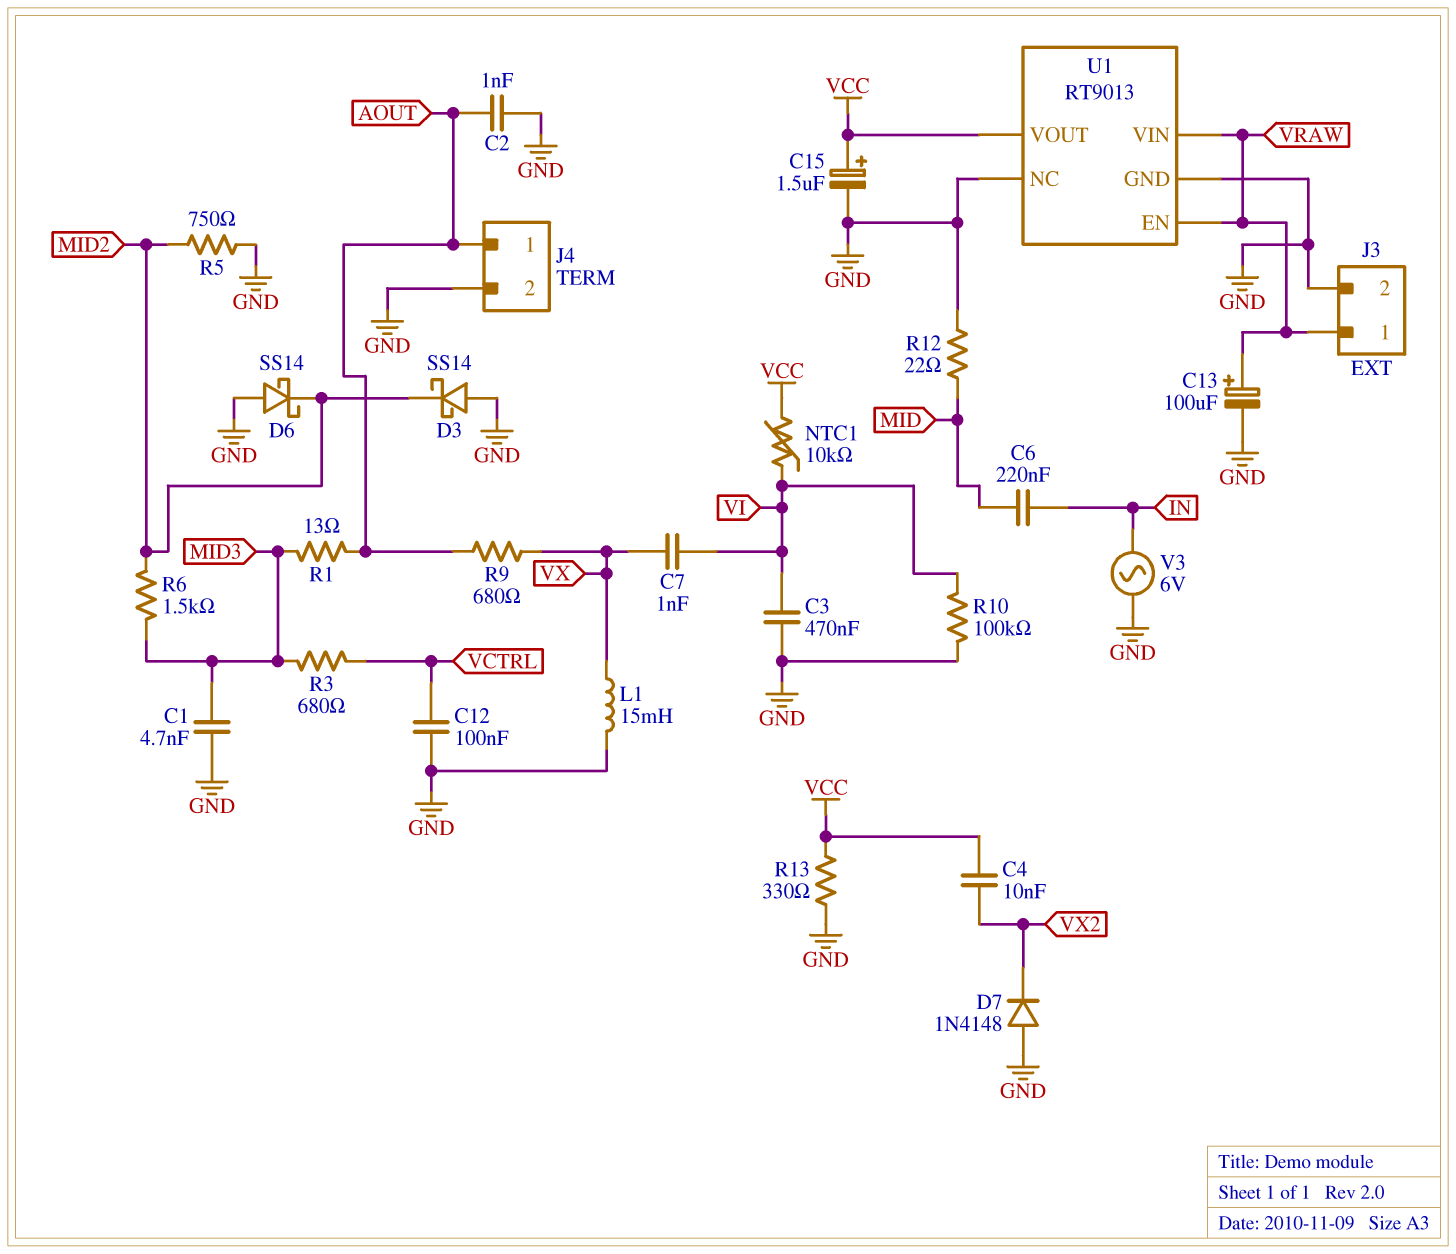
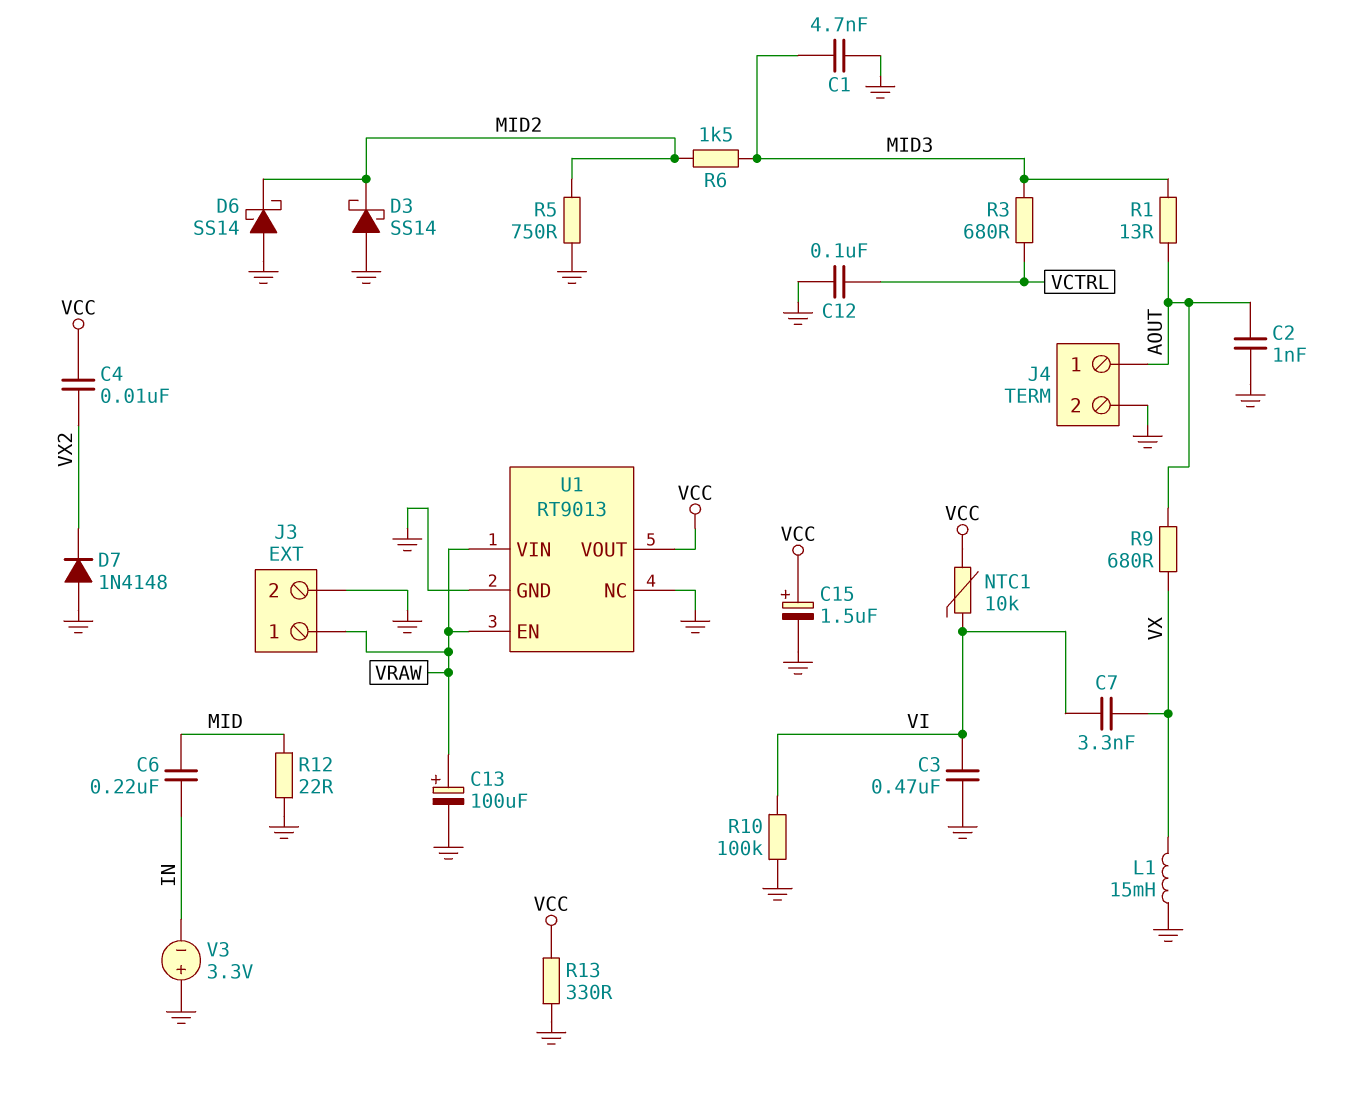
C7: 1nF (VI, VX) -> 3.3nF (VI, VX)
V3: AC 6V (GND, IN) -> 3.3V (plus GND, minus IN)

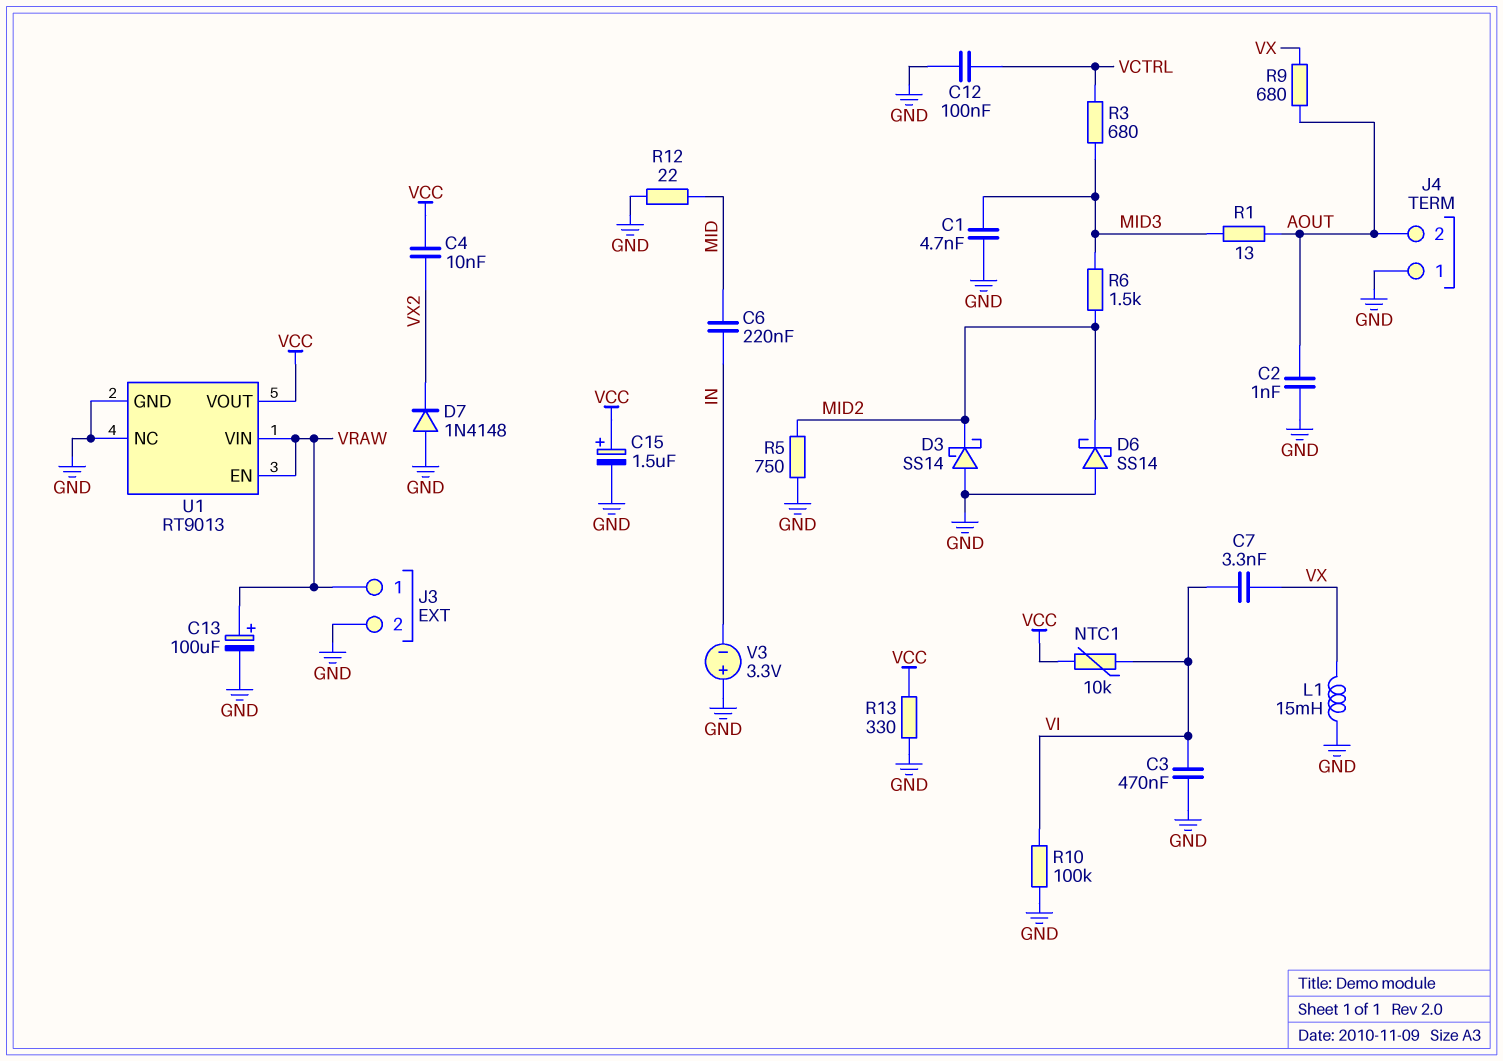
J4 pin 1: AOUT -> GND
J4 pin 2: GND -> AOUT

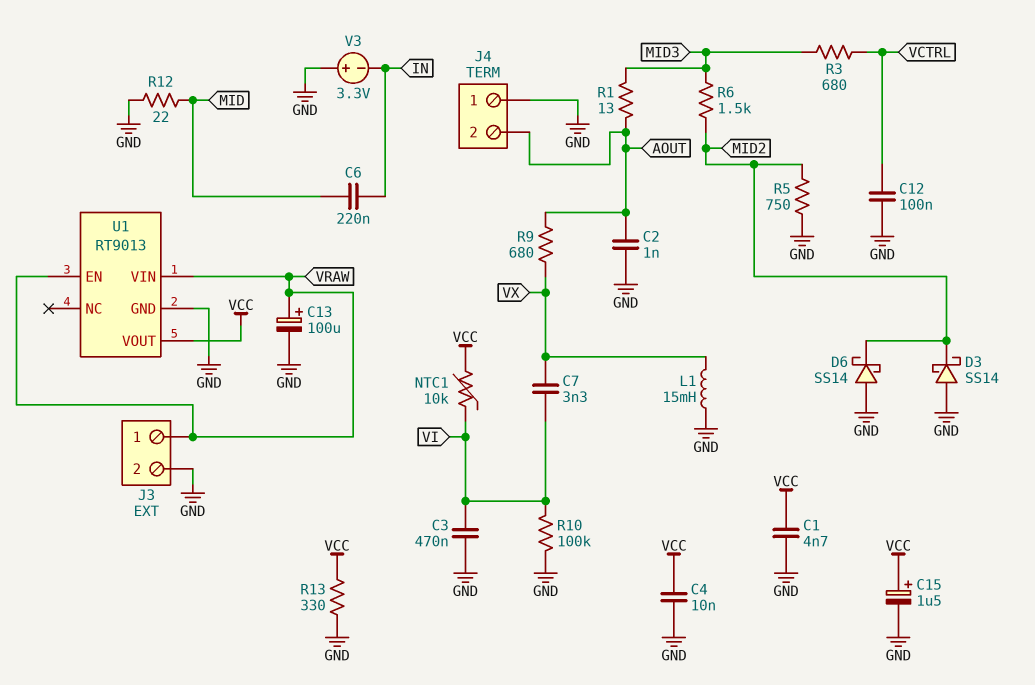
C1: 4.7nF (GND, MID3) -> 4.7nF (GND, VCC)
C4: 10nF (VCC, VX2) -> 10nF (GND, VCC)
D7: diode 1N4148 (A GND, K VX2) -> none
U1 pin NC: GND -> none

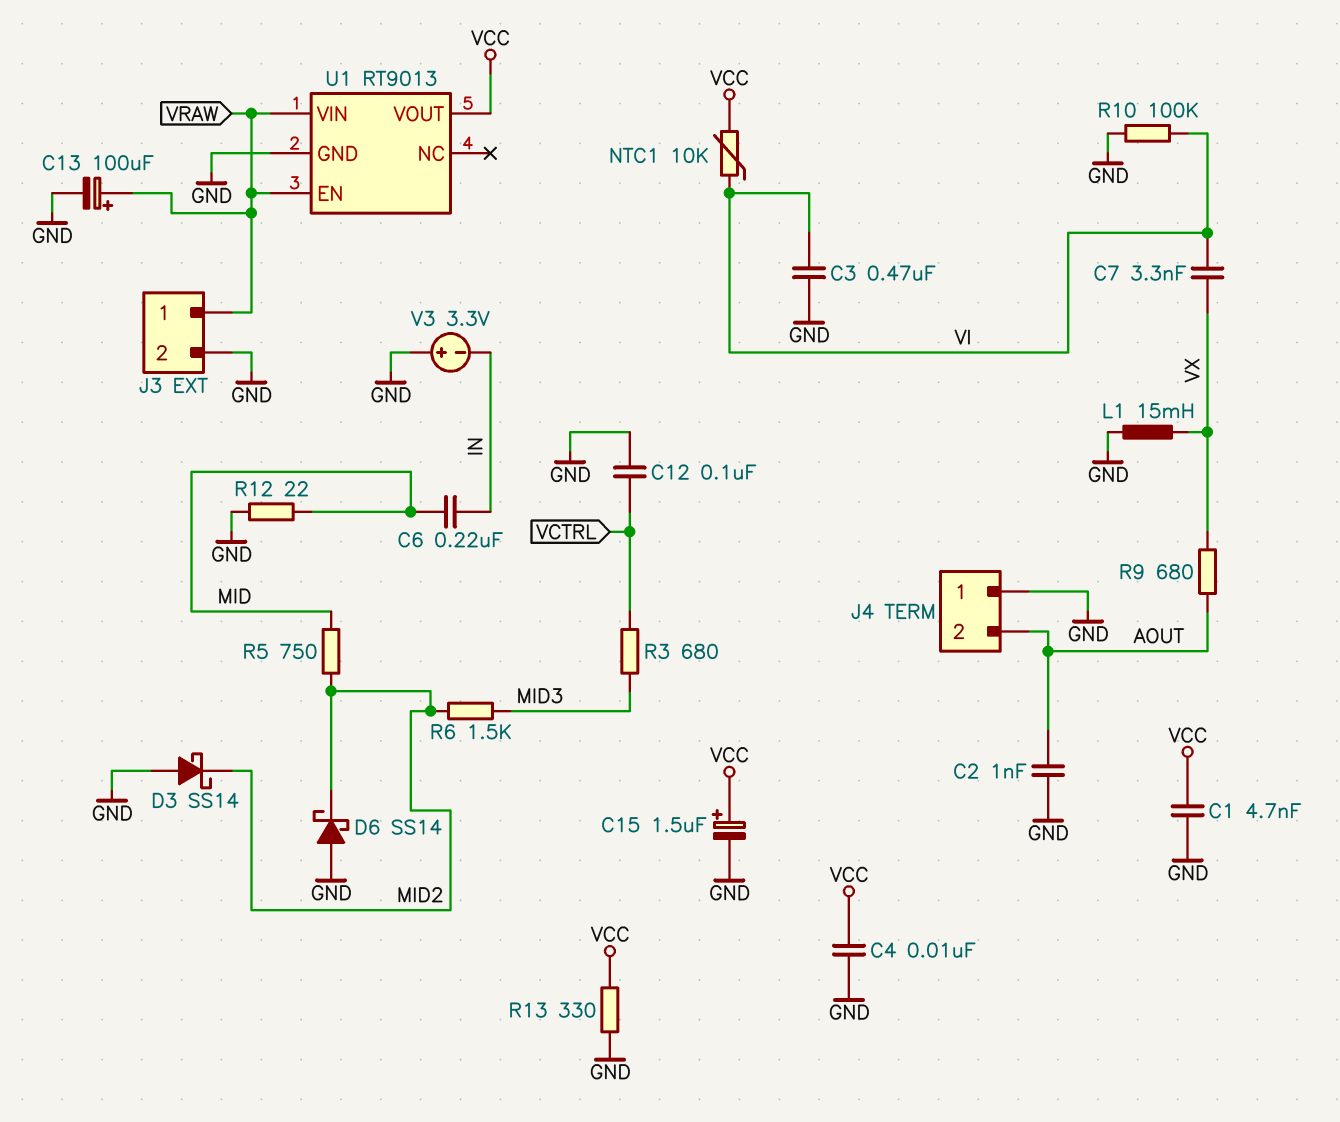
R1: 13 (AOUT, MID3) -> none
R5: 750 (GND, MID2) -> 750 (MID, MID2)

